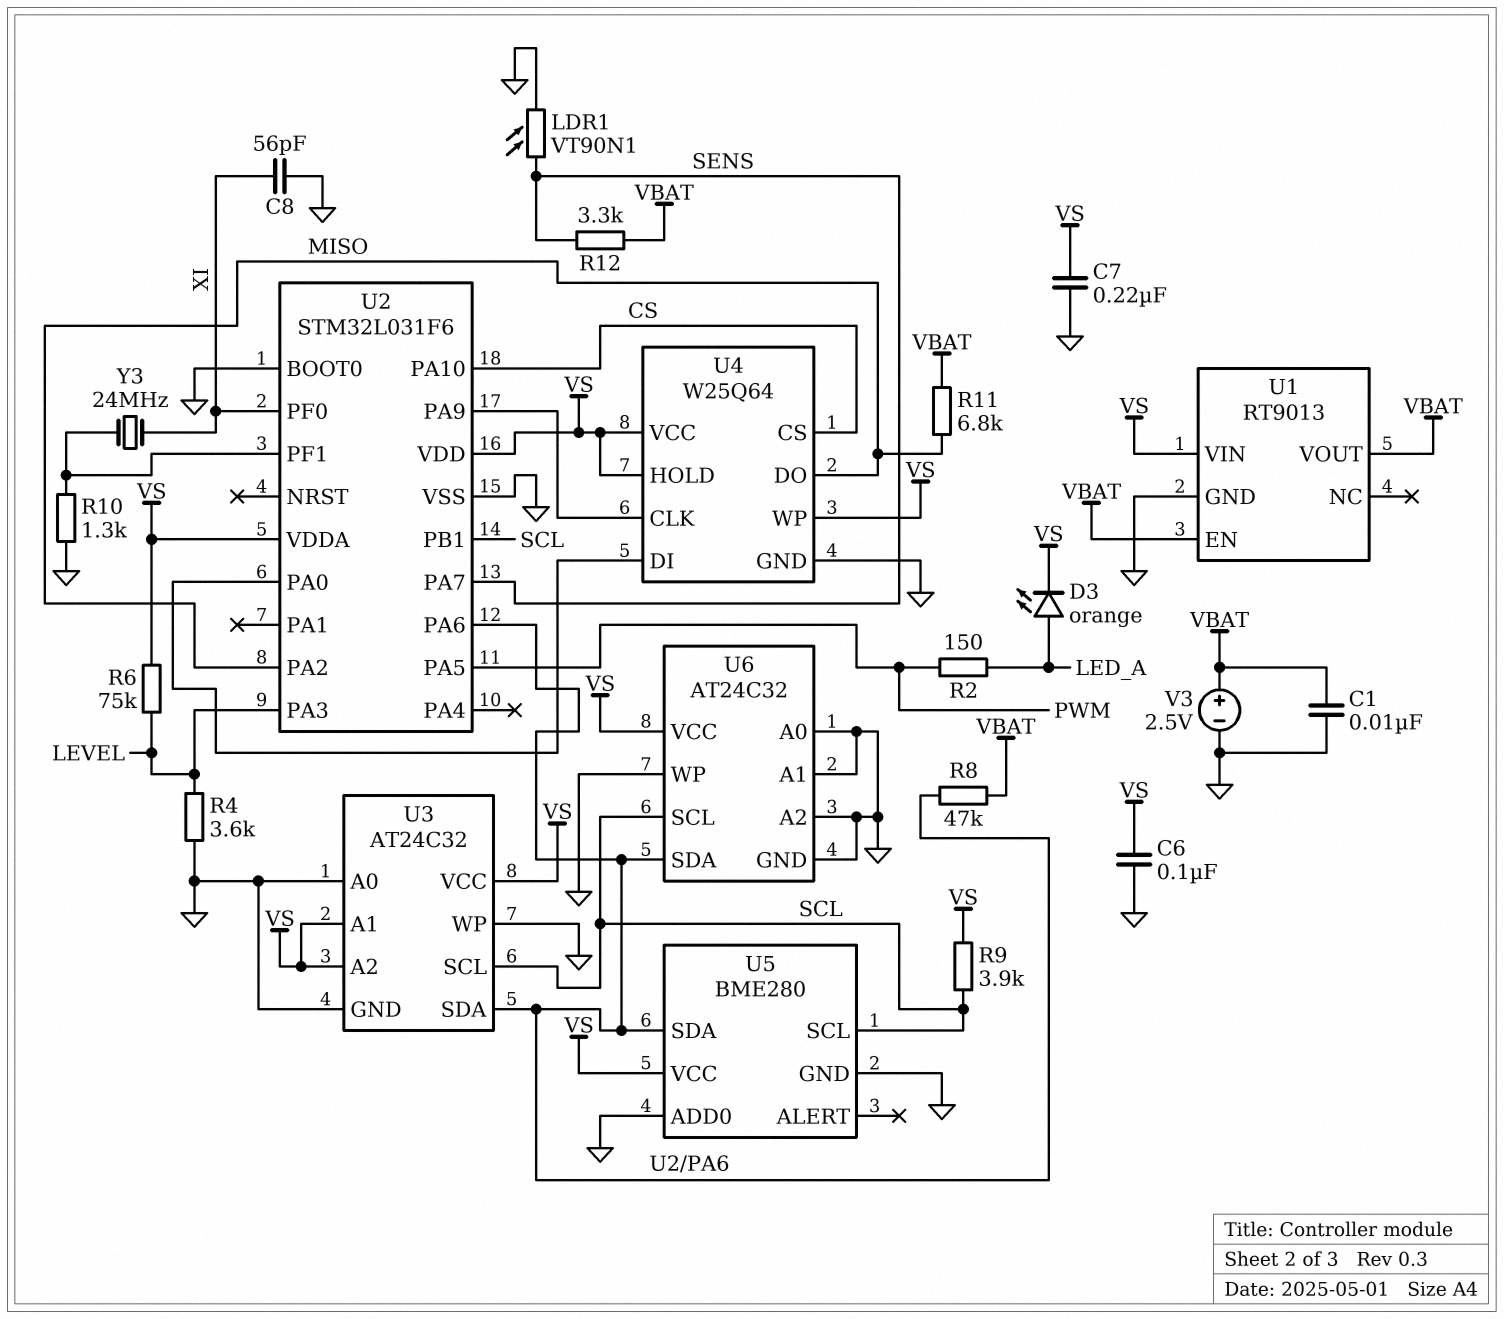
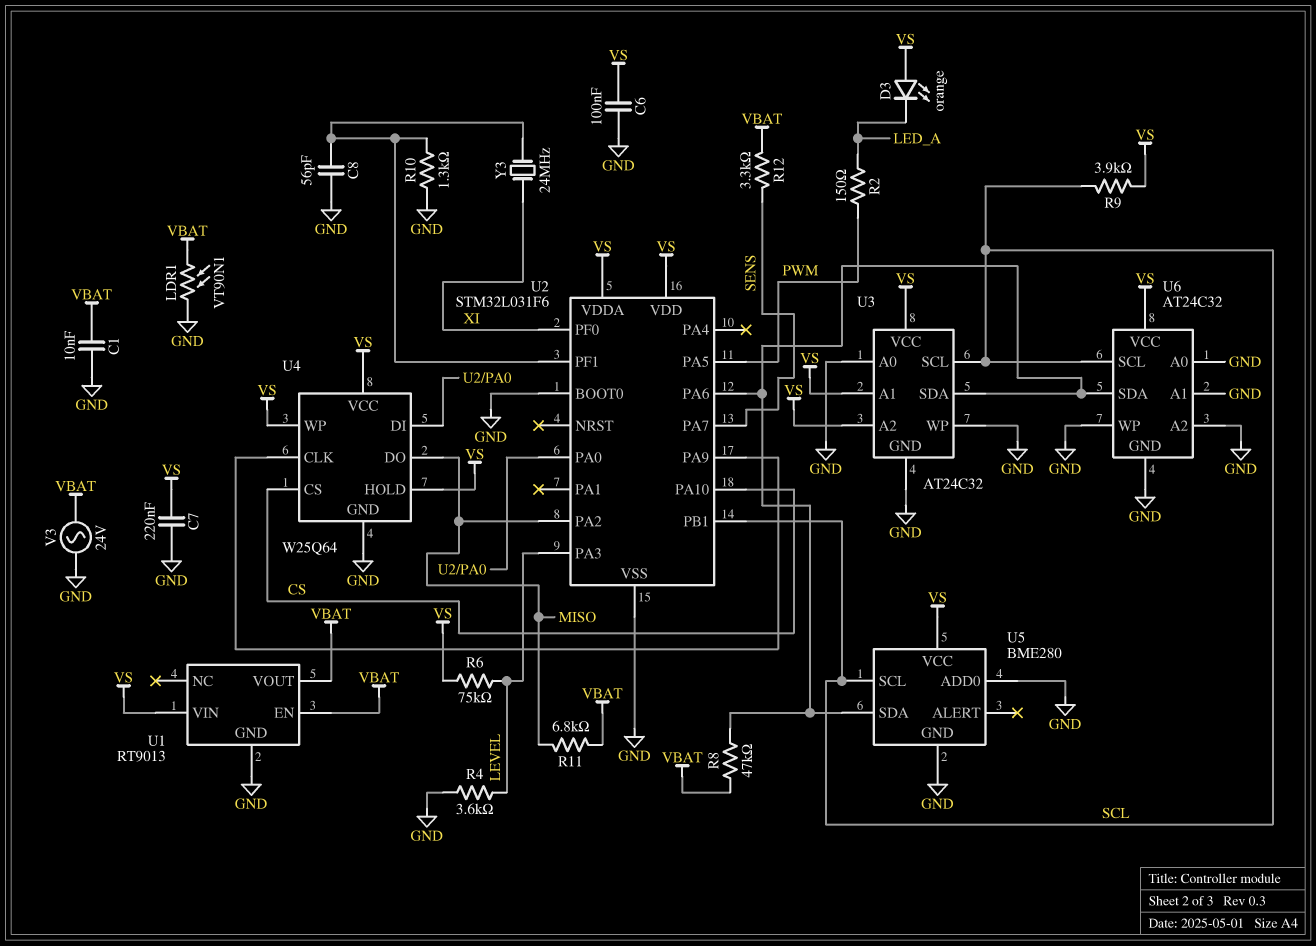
C8: 56pF (GND, XI) -> 56pF (GND, U2/PF1)
D3: LED orange (A LED_A, K VS) -> LED orange (A VS, K LED_A)
LDR1: VT90N1 (GND, SENS) -> VT90N1 (GND, VBAT)
V3: 2.5V (plus VBAT, minus GND) -> AC 24V (GND, VBAT)

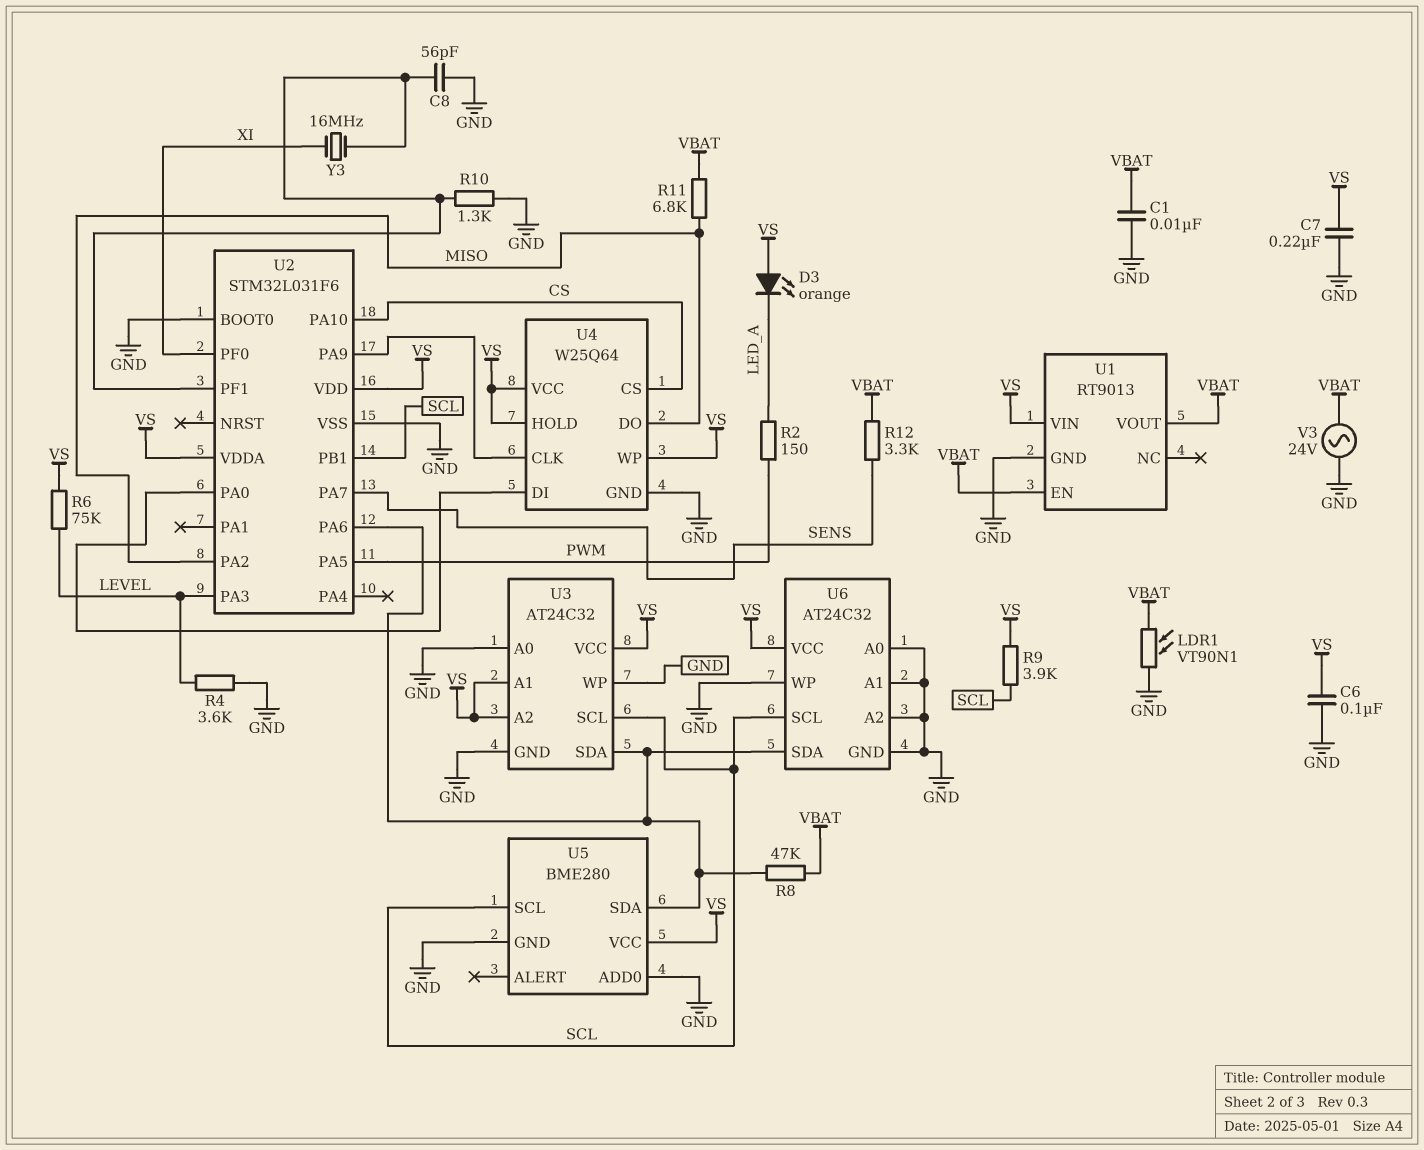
Y3: 24MHz (U2/PF1, XI) -> 16MHz (U2/PF1, XI)

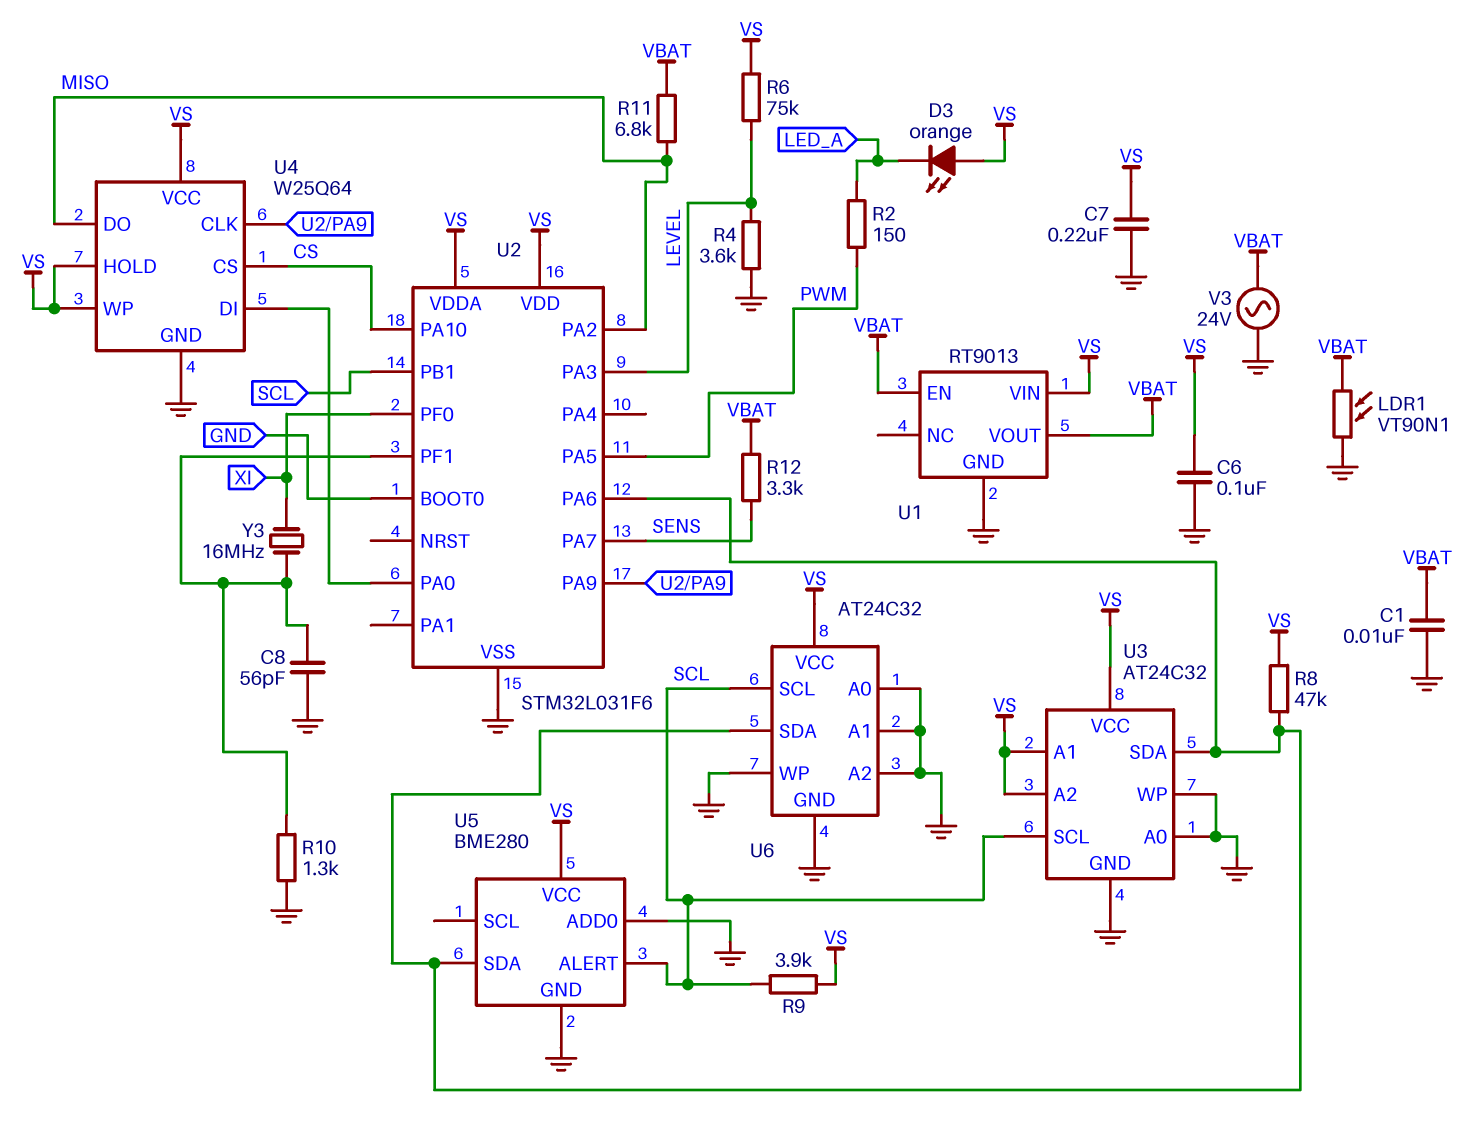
R8: 47k (U2/PA6, VBAT) -> 47k (U2/PA6, VS)
U5 pin ALERT: none -> SCL
U5 pin SCL: SCL -> none

